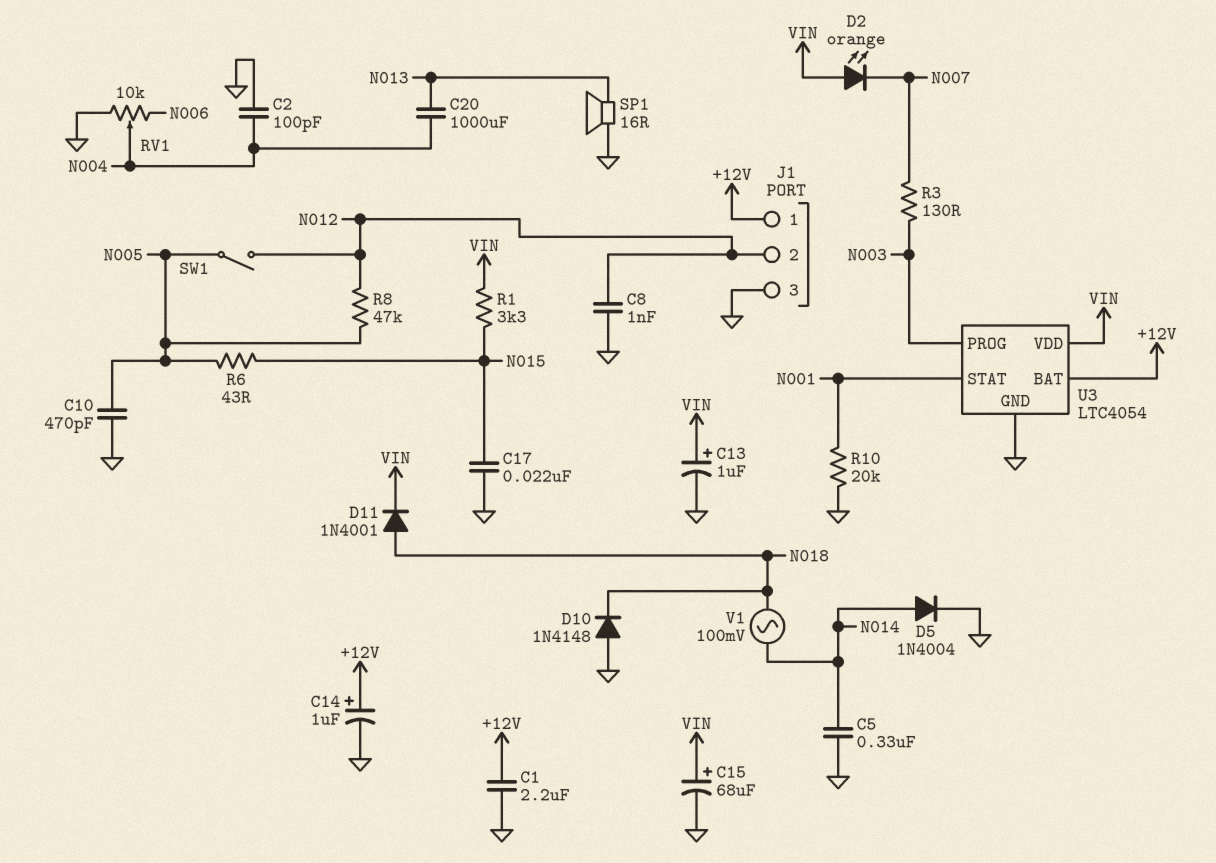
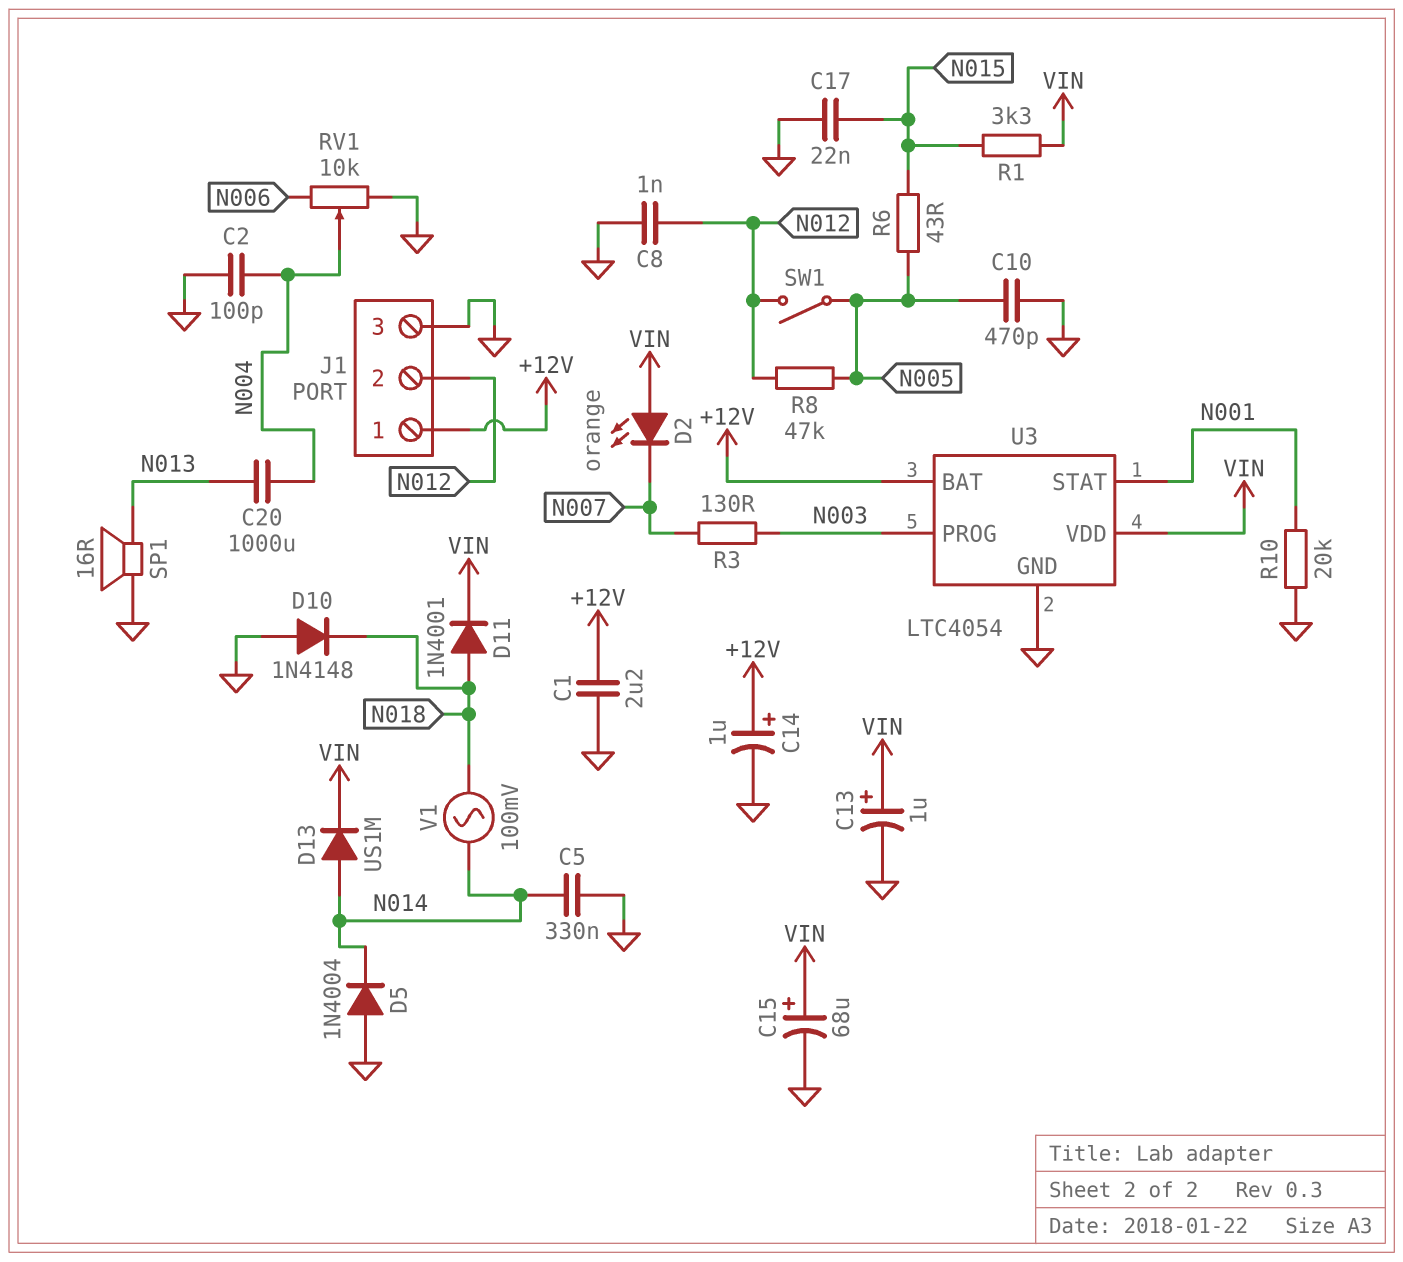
D5: diode 1N4004 (A N014, K GND) -> diode 1N4004 (A GND, K N014)
D13: none -> diode US1M (A N014, K VIN)

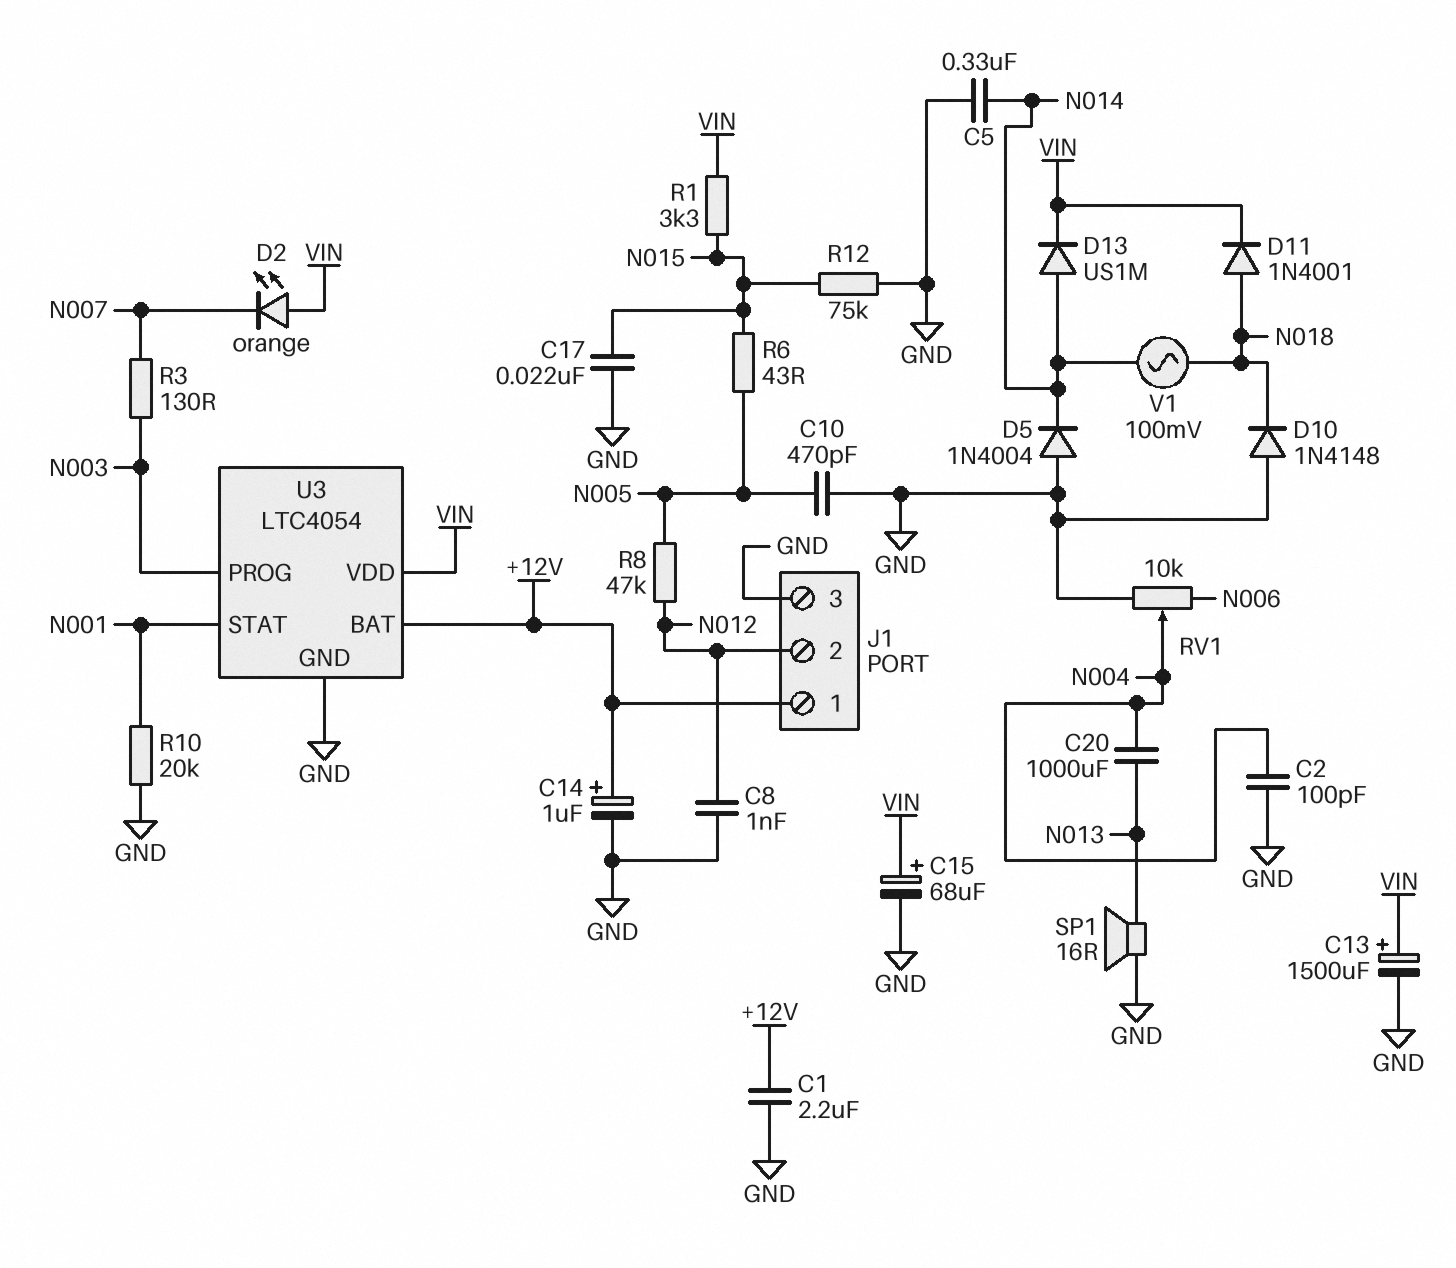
C13: 1uF (plus VIN, minus GND) -> 1500uF (plus VIN, minus GND)
R12: none -> 75k (GND, N015)
SW1: switch (N005, N012) -> none

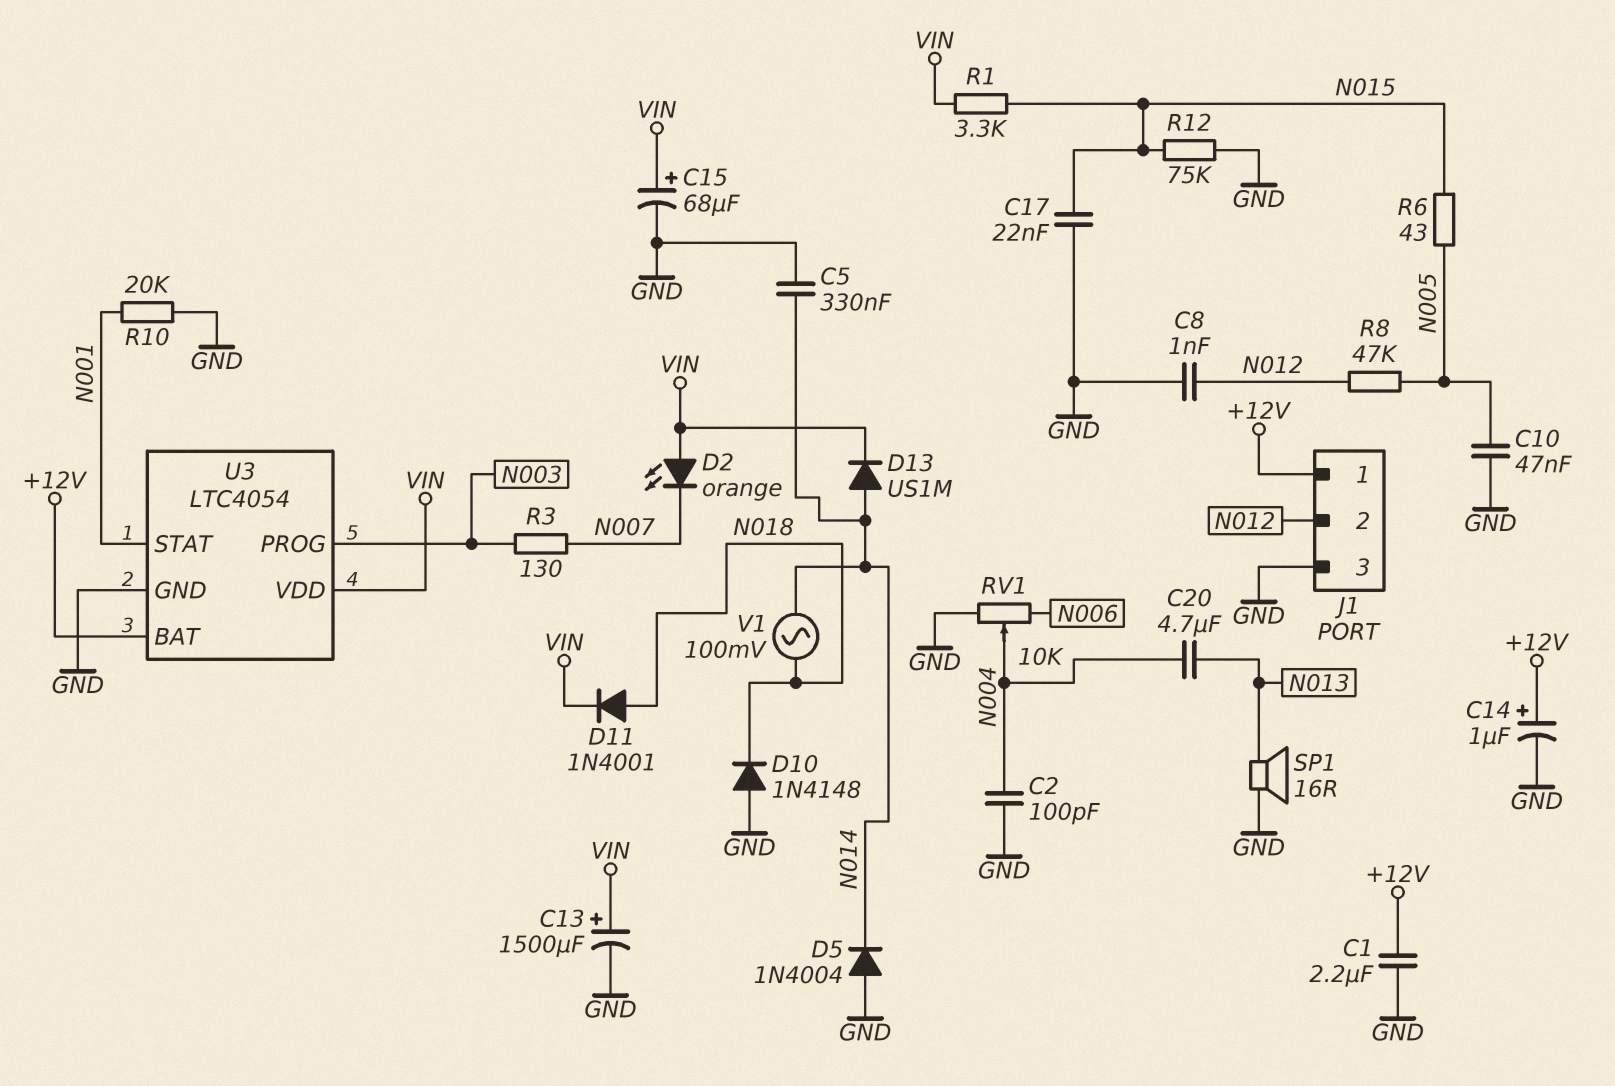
C10: 470pF (GND, N005) -> 47nF (GND, N005)
C20: 1000uF (N004, N013) -> 4.7uF (N004, N013)

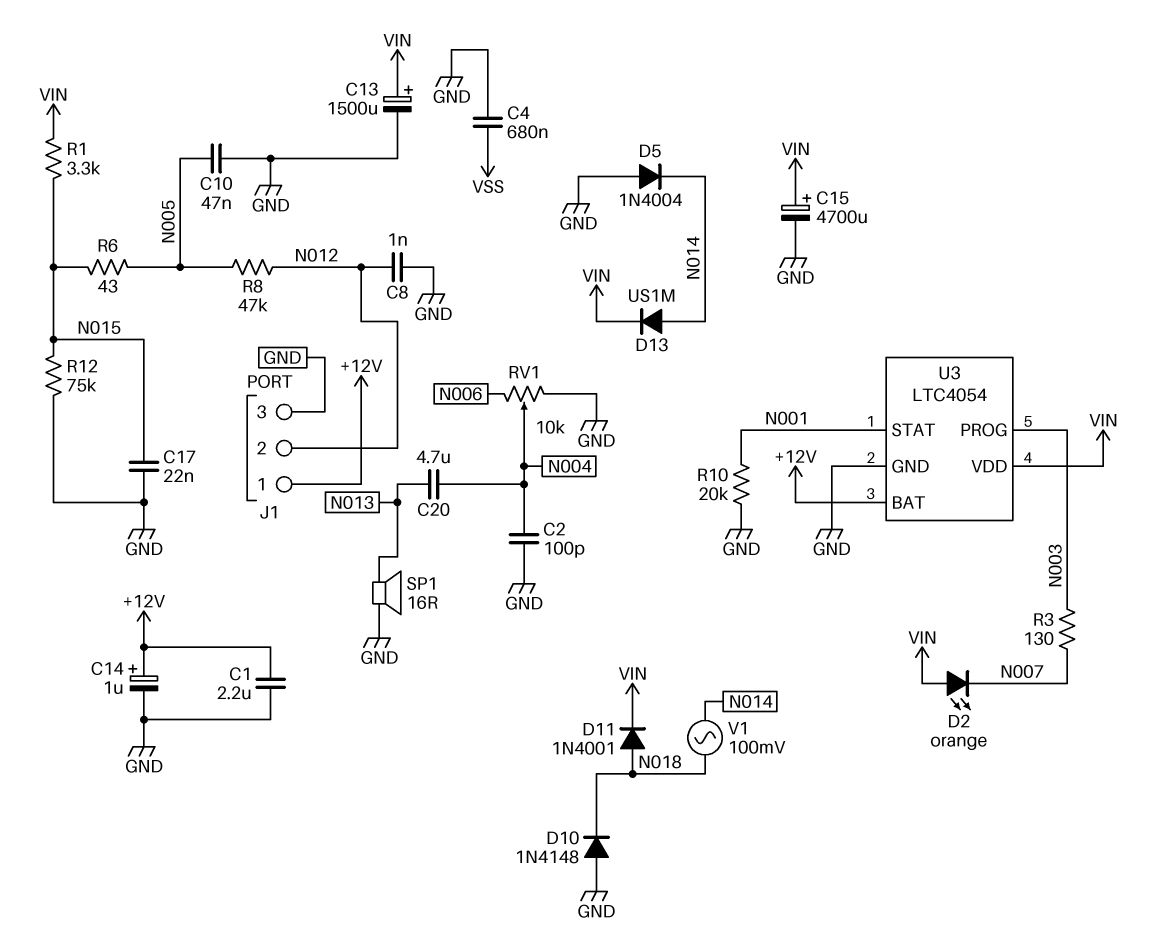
C4: none -> 680nF (GND, VSS)
C5: 330nF (GND, N014) -> none
C15: 68uF (plus VIN, minus GND) -> 4700uF (plus VIN, minus GND)

